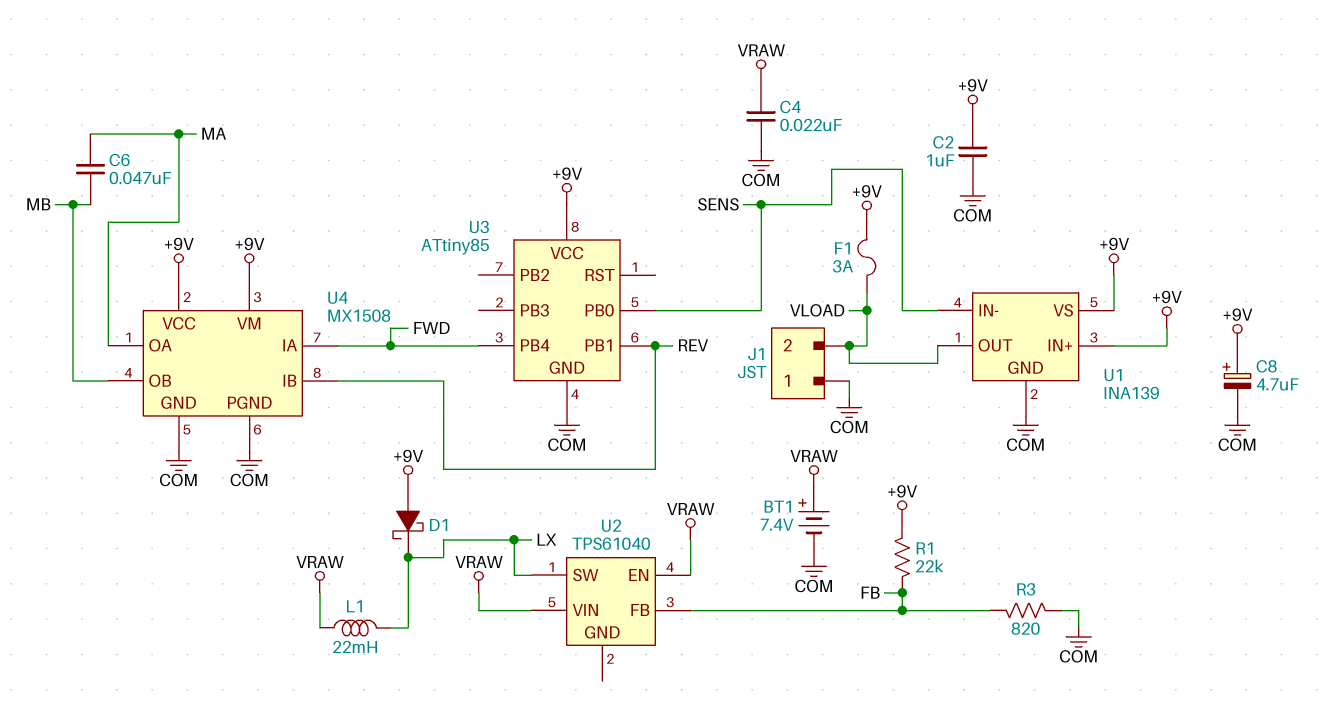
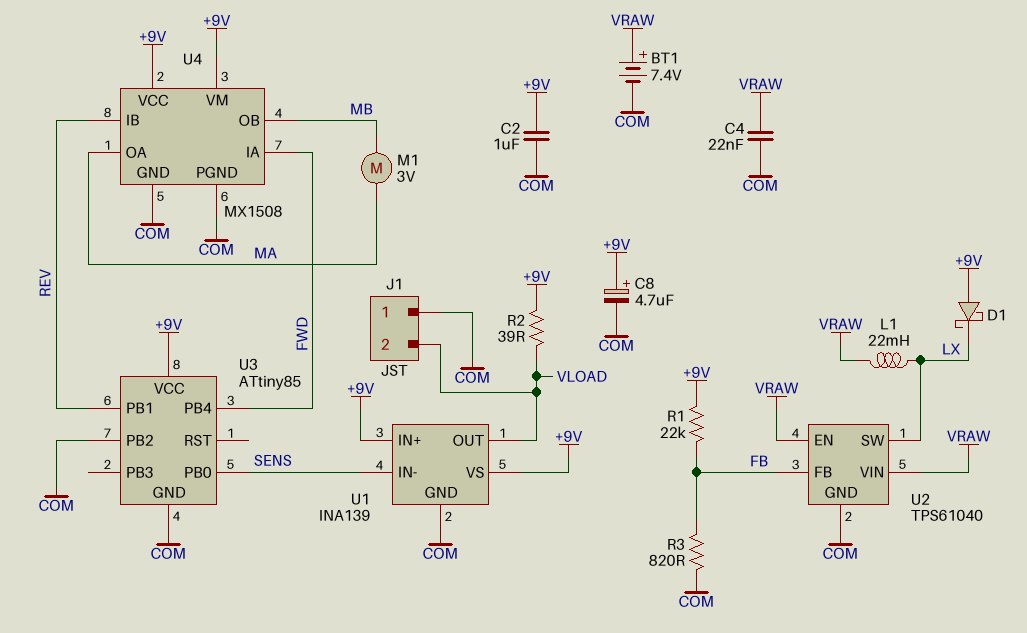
C6: 47nF (MA, MB) -> none
F1: 3A (+9V, VLOAD) -> none
M1: none -> motor 3V (MA, MB)
R2: none -> 39 (+9V, VLOAD)
U2 pin GND: none -> COM
U3 pin PB2: none -> COM

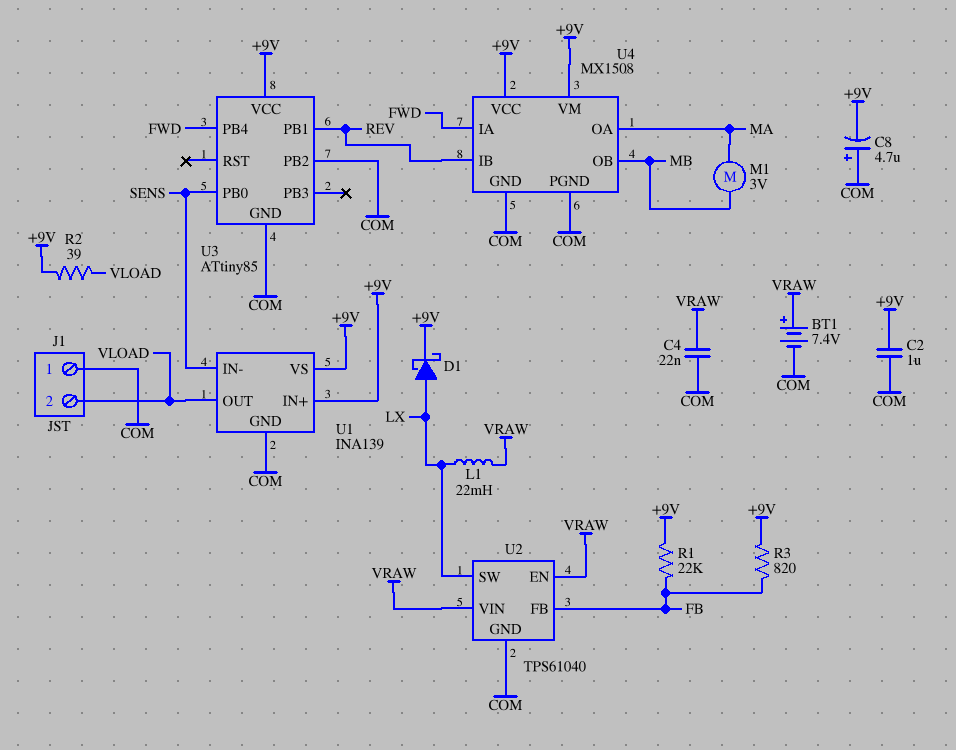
C8: 4.7uF (plus +9V, minus COM) -> 4.7uF (plus COM, minus +9V)
D1: schottky (A +9V, K LX) -> schottky (A LX, K +9V)
R3: 820 (COM, FB) -> 820 (+9V, FB)

